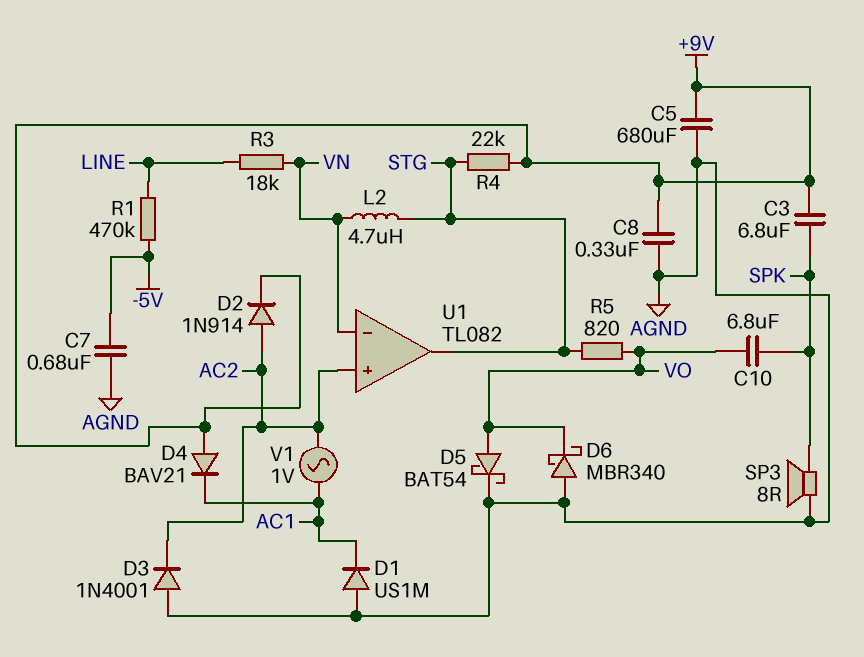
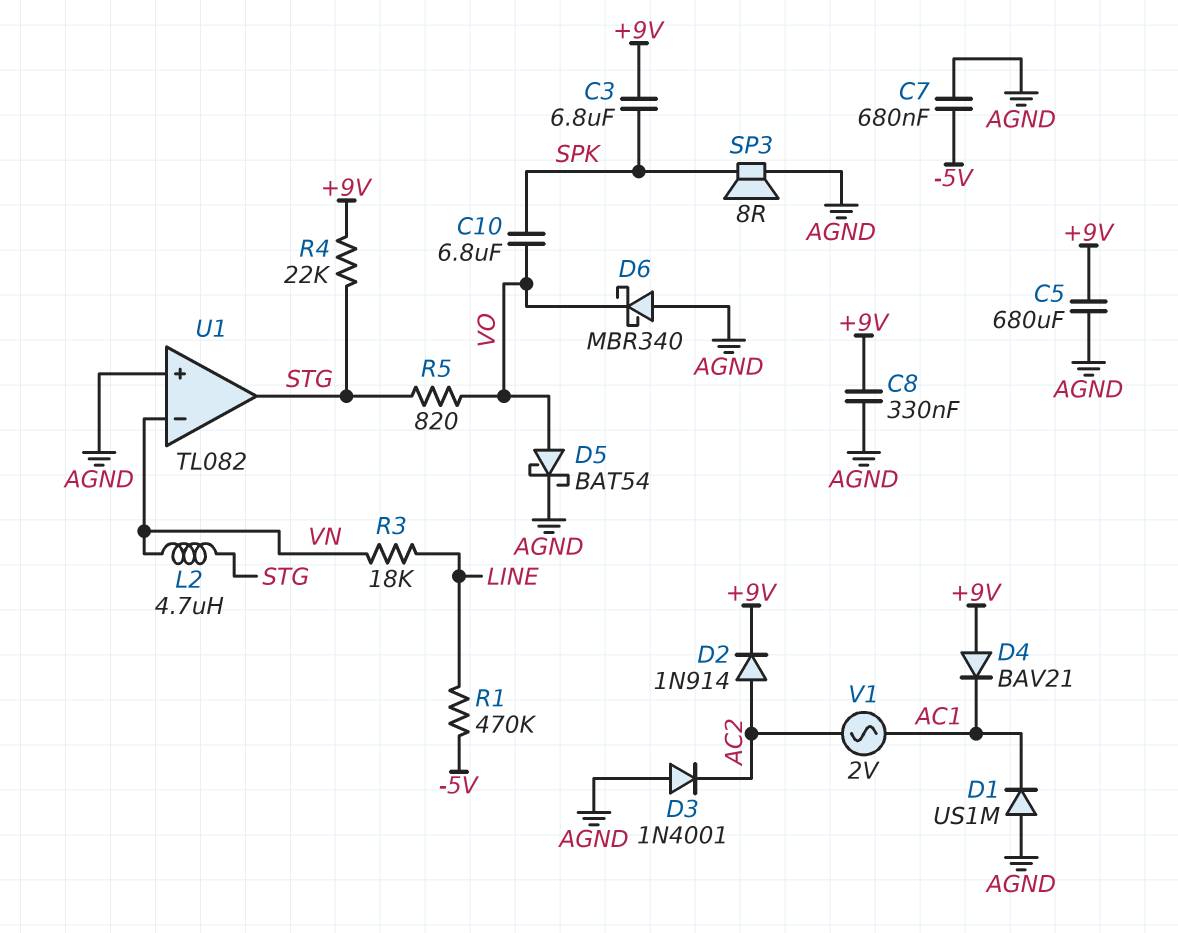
U1 pin in+: AC2 -> AGND
V1: AC 1V (AC1, AC2) -> AC 2V (AC1, AC2)

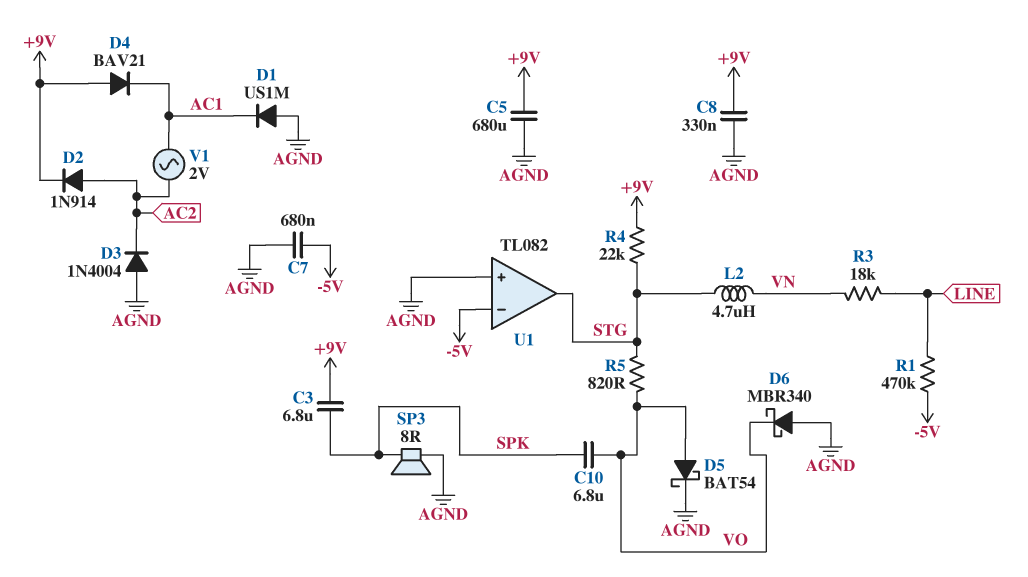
D3: diode 1N4001 (A AGND, K AC2) -> diode 1N4004 (A AGND, K AC2)
U1 pin in-: VN -> -5V

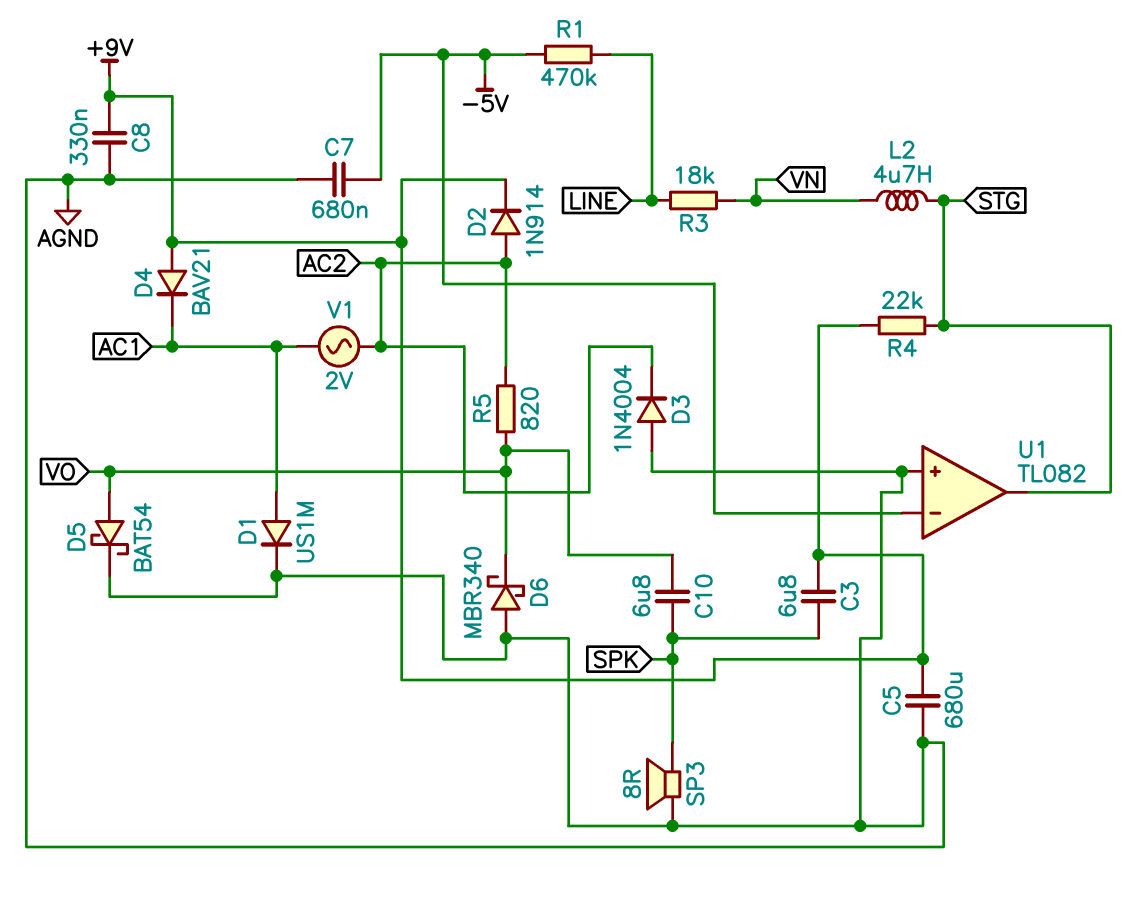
D1: diode US1M (A AGND, K AC1) -> diode US1M (A AC1, K AGND)
R5: 820 (STG, VO) -> 820 (AC2, VO)

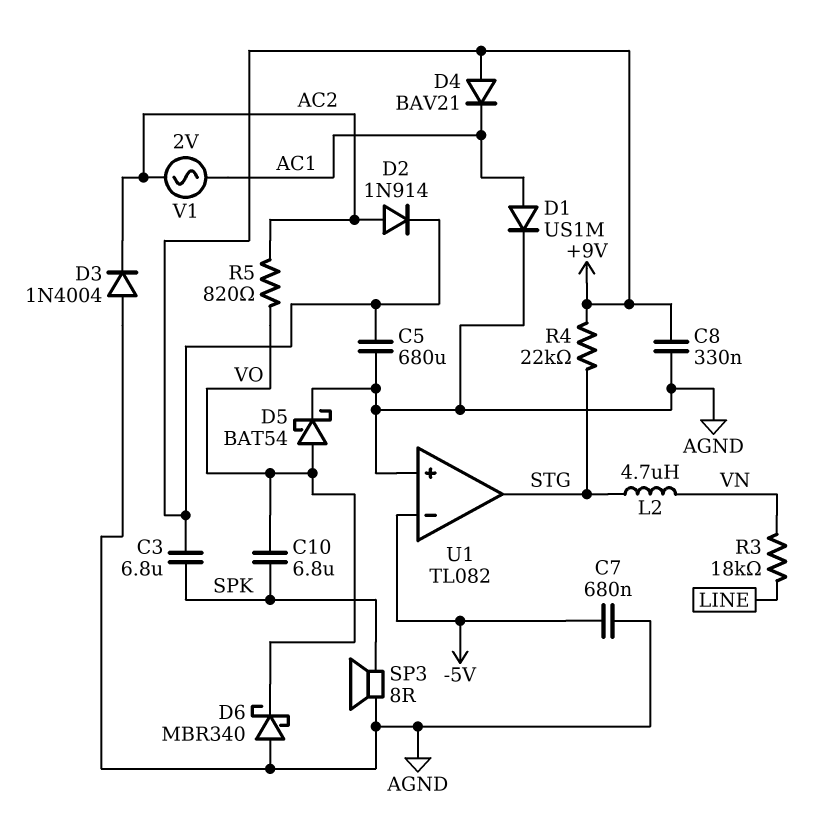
R1: 470k (-5V, LINE) -> none

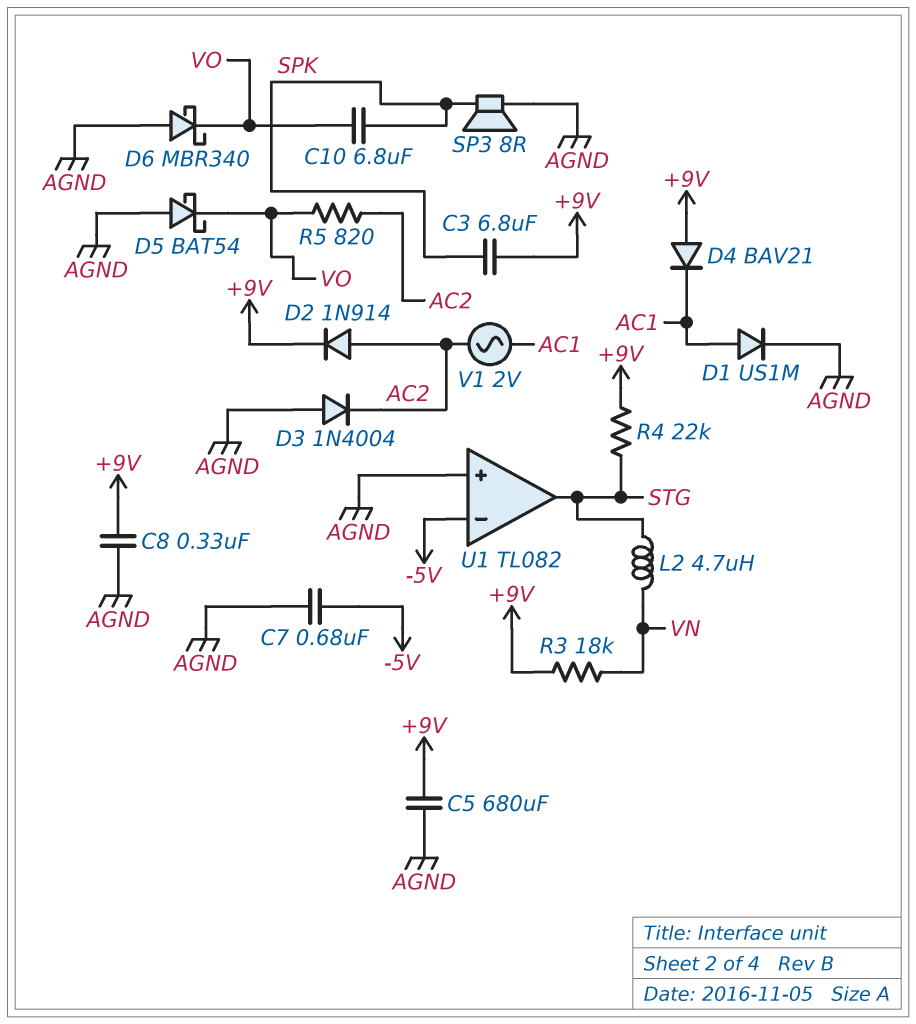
D5: schottky BAT54 (A VO, K AGND) -> schottky BAT54 (A AGND, K VO)
R3: 18k (LINE, VN) -> 18k (+9V, VN)

